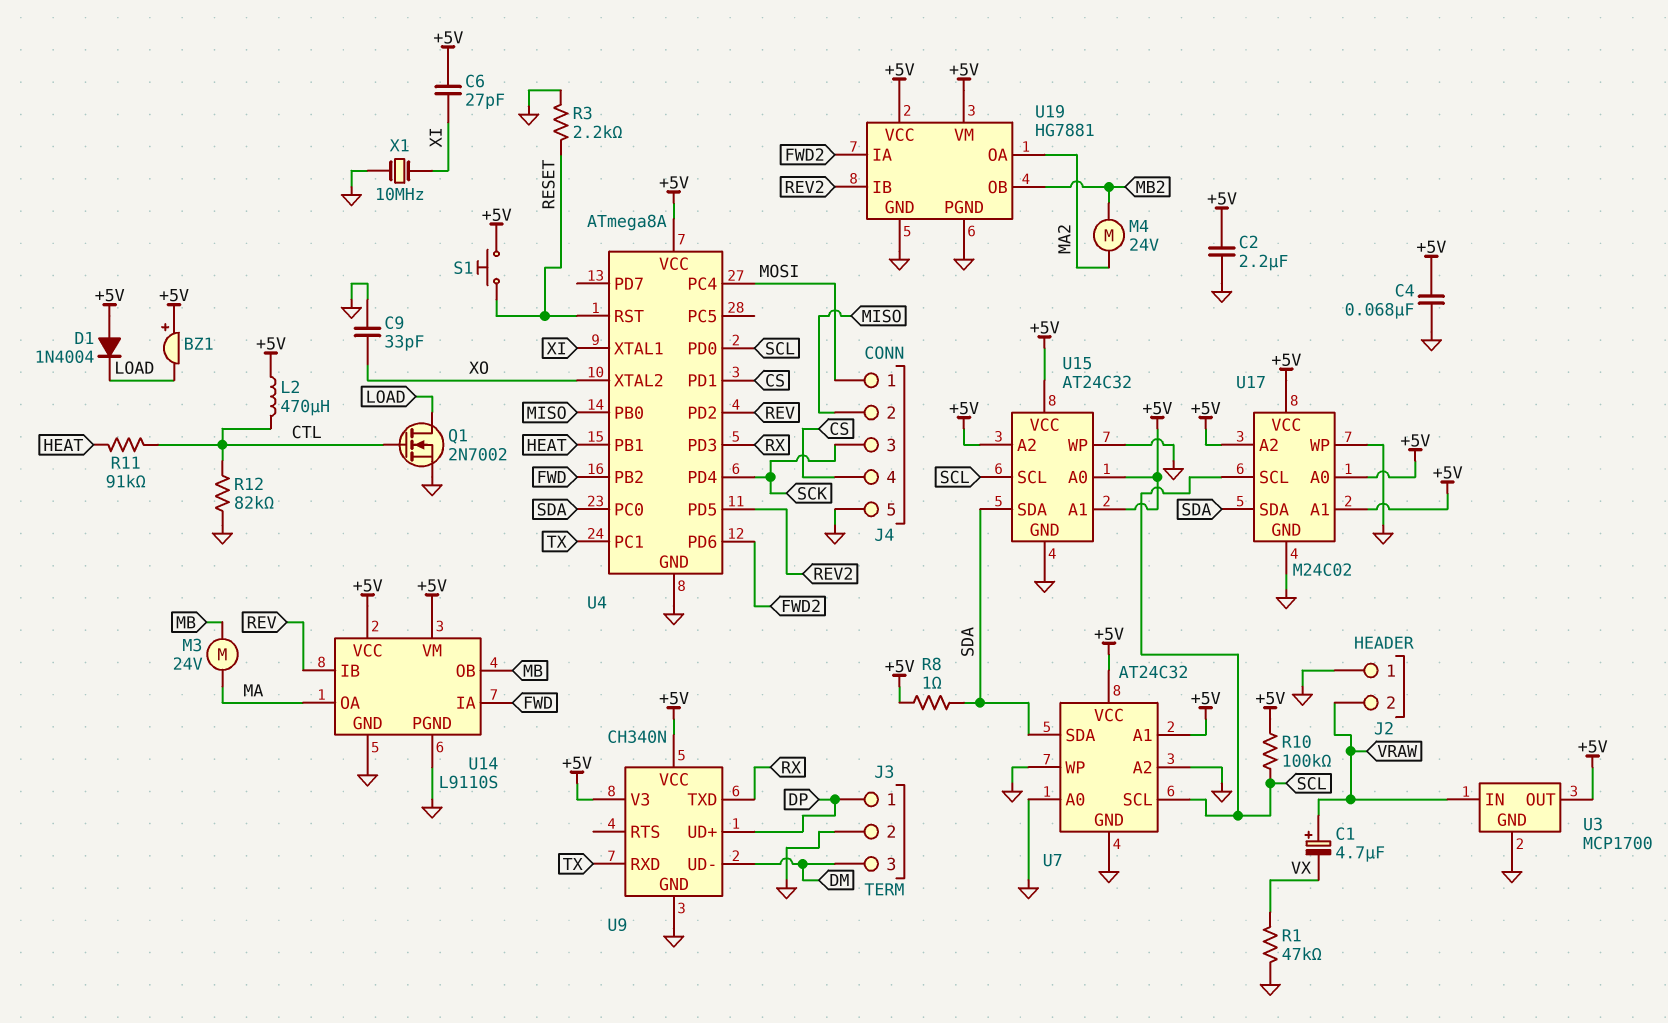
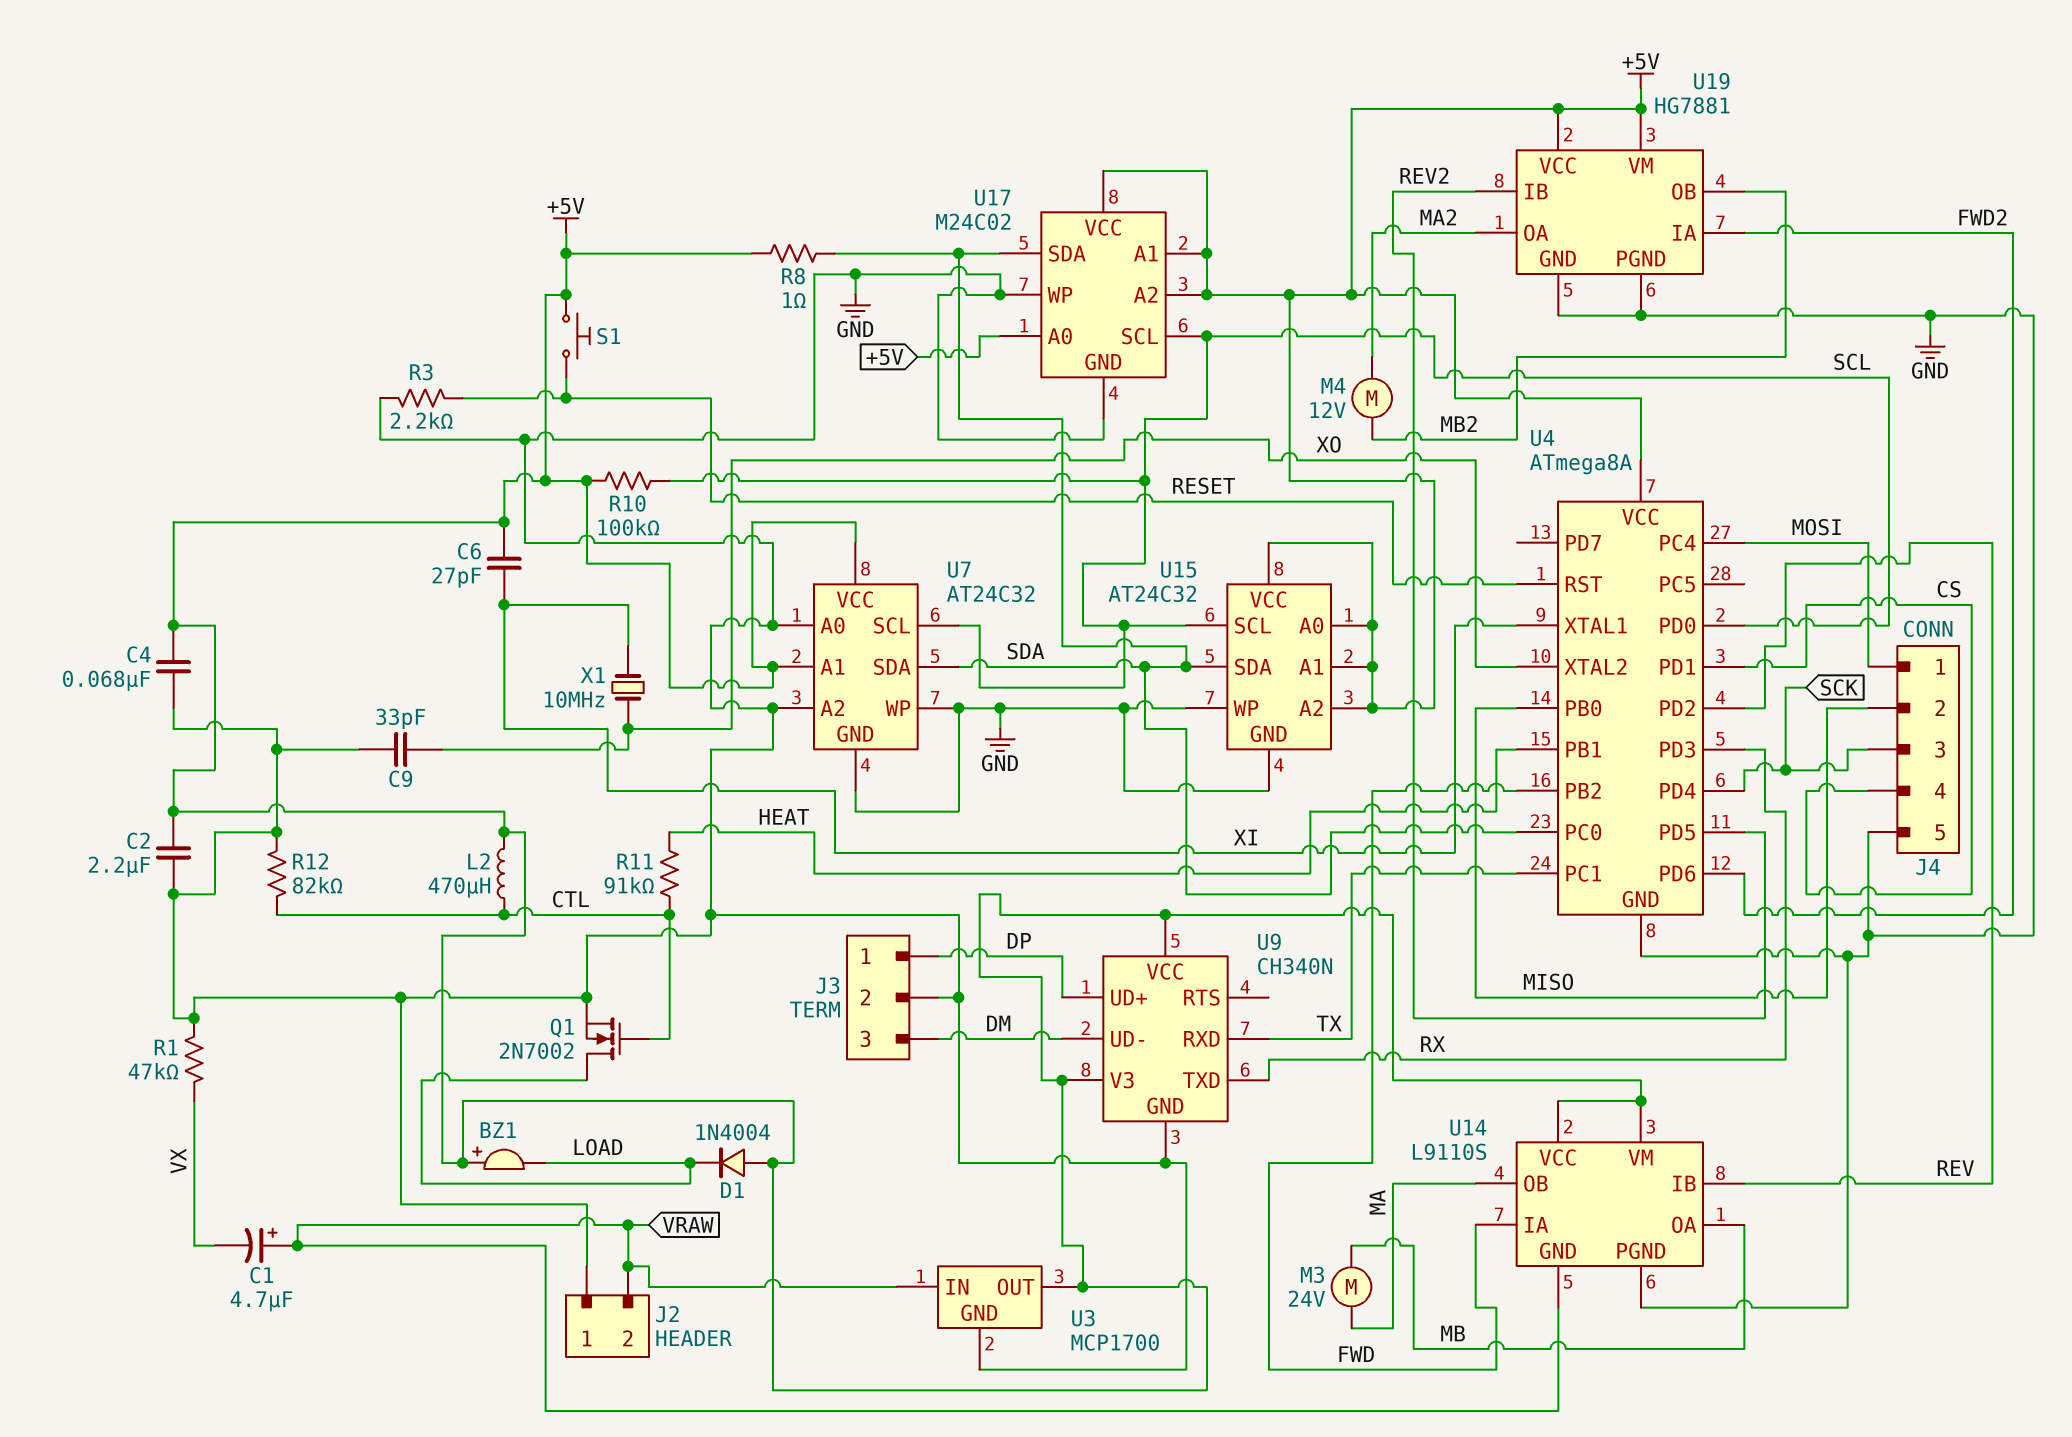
M4: motor 24V (MA2, MB2) -> motor 12V (MA2, MB2)
U14 pin GND: GND -> VRAW
U14 pin OA: MA -> MB
U14 pin OB: MB -> MA
X1: 10MHz (GND, XI) -> 10MHz (XI, XO)

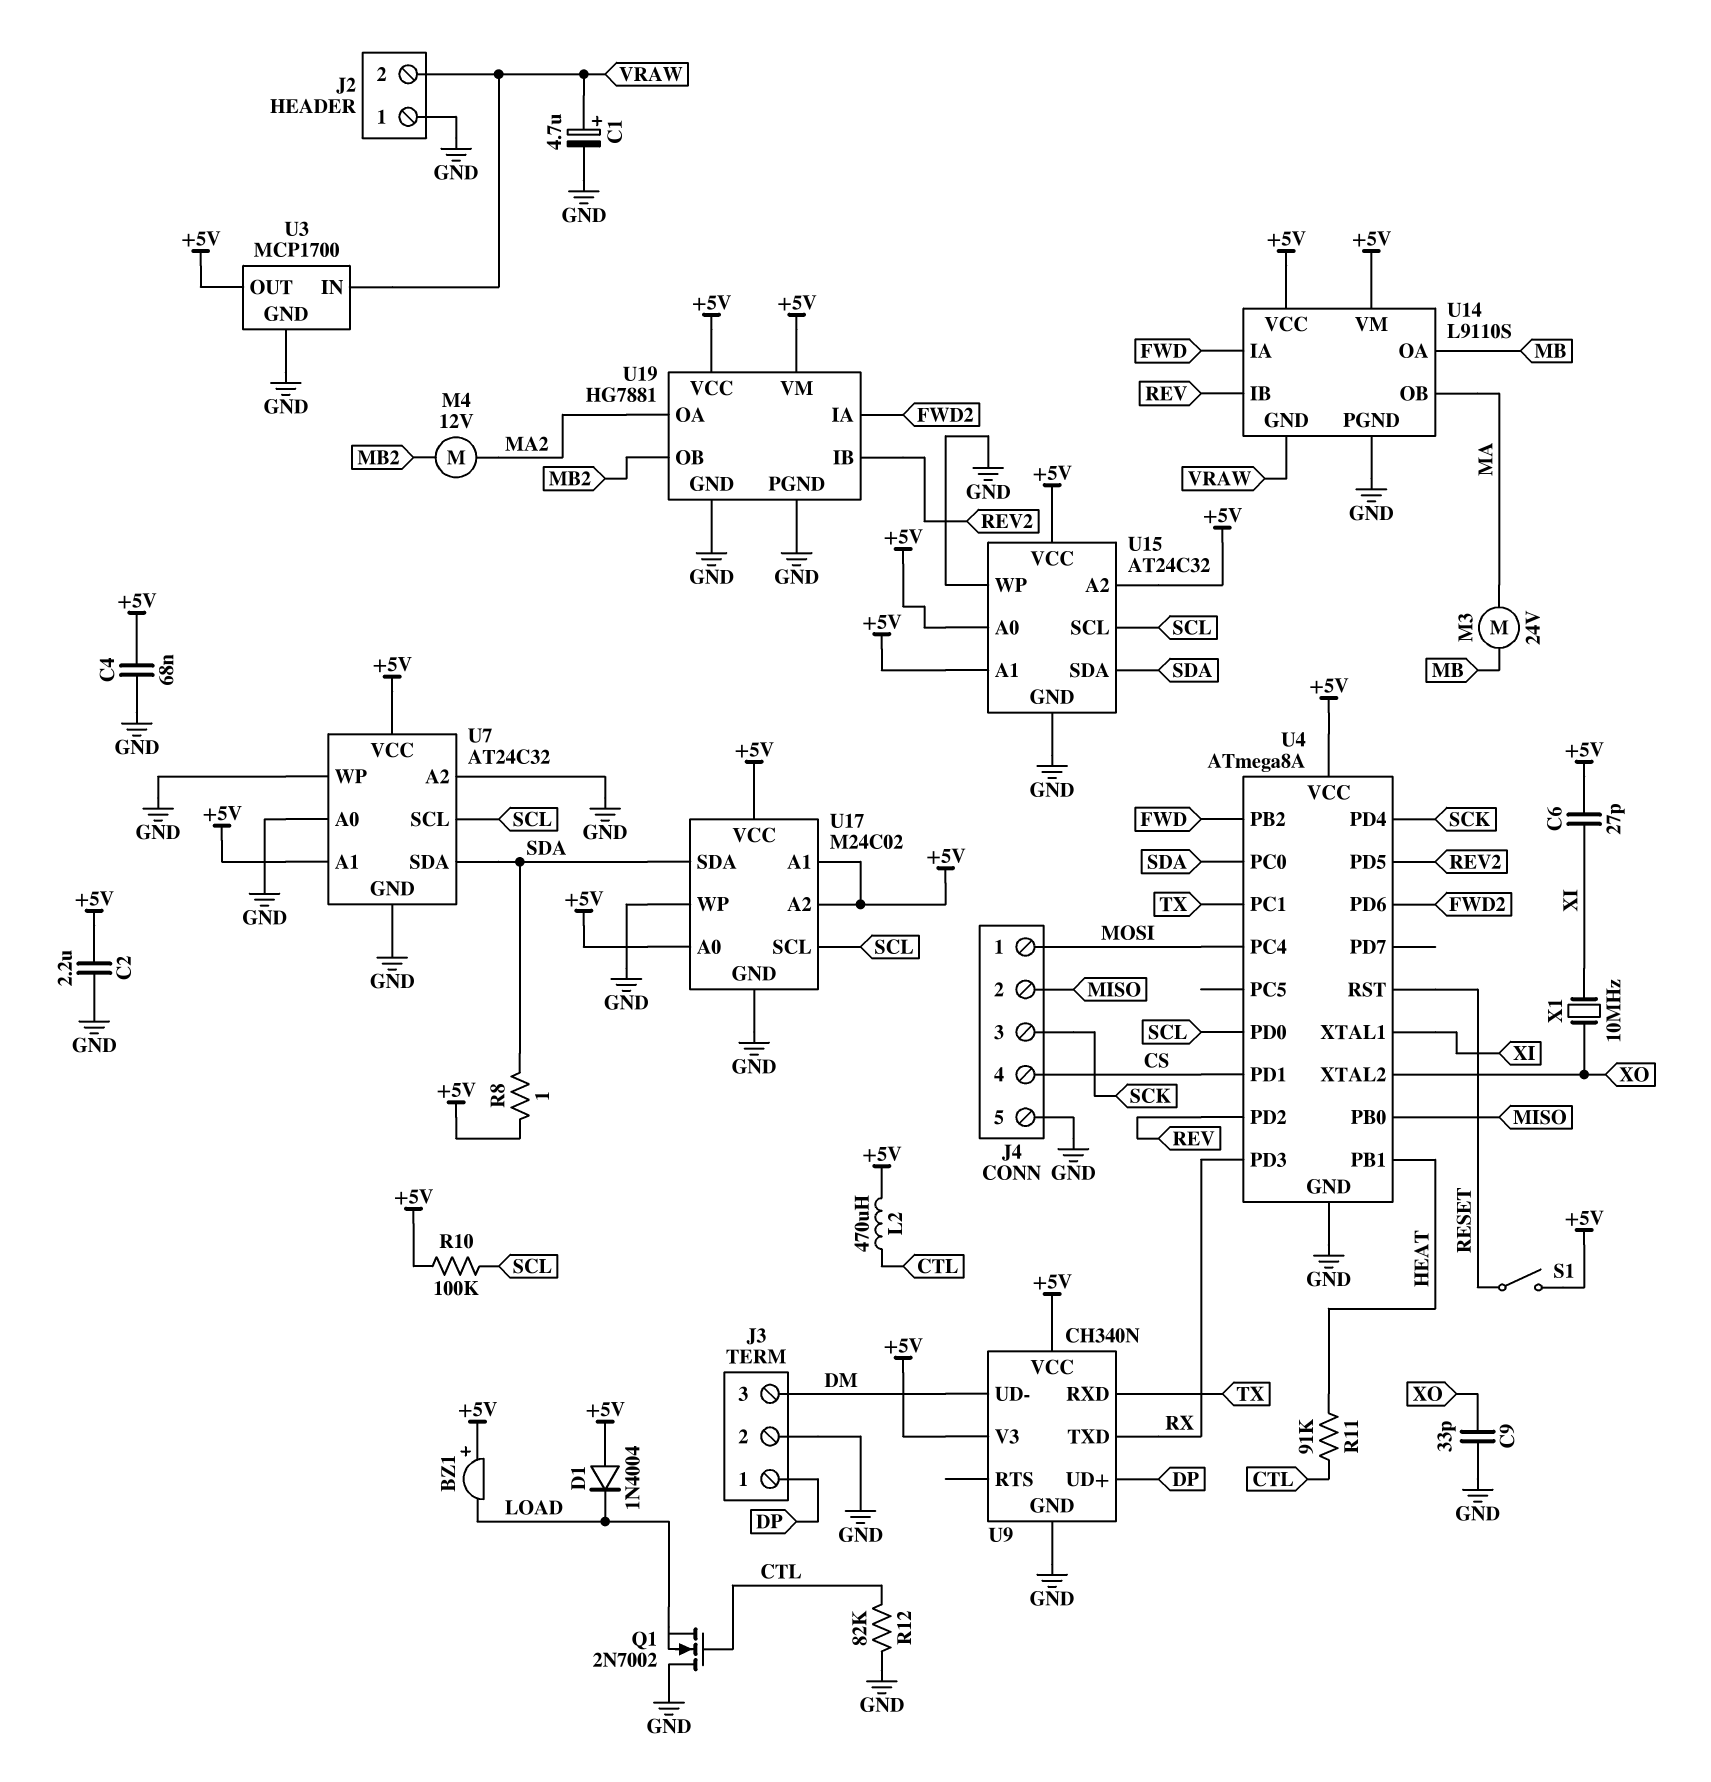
C1: 4.7uF (plus VRAW, minus VX) -> 4.7uF (plus VRAW, minus GND)
Q1: NMOS 2N7002 (G CTL, D LOAD, S GND) -> NMOS 2N7002 (G CTL, D GND, S LOAD)
R1: 47k (GND, VX) -> none
R3: 2.2k (GND, RESET) -> none
S1: button (+5V, RESET) -> switch (+5V, RESET)

